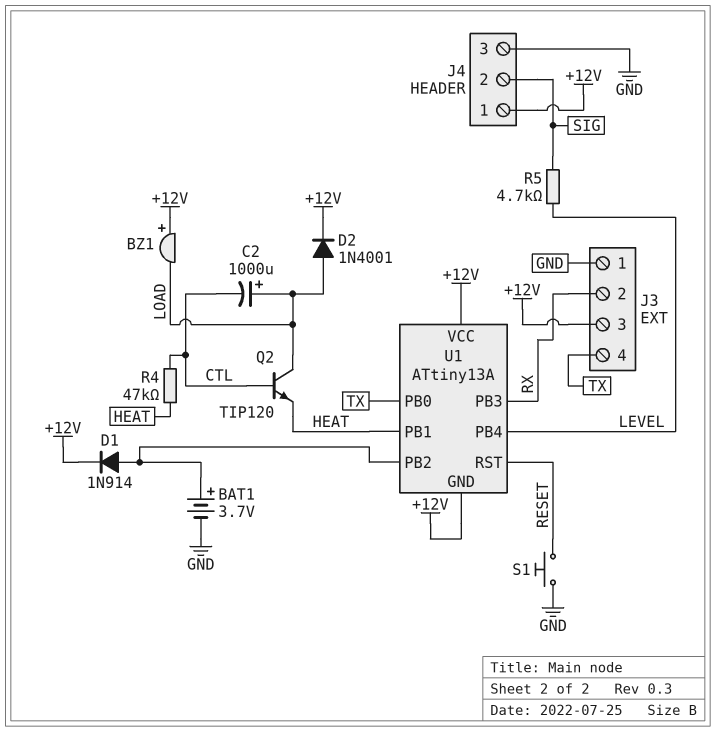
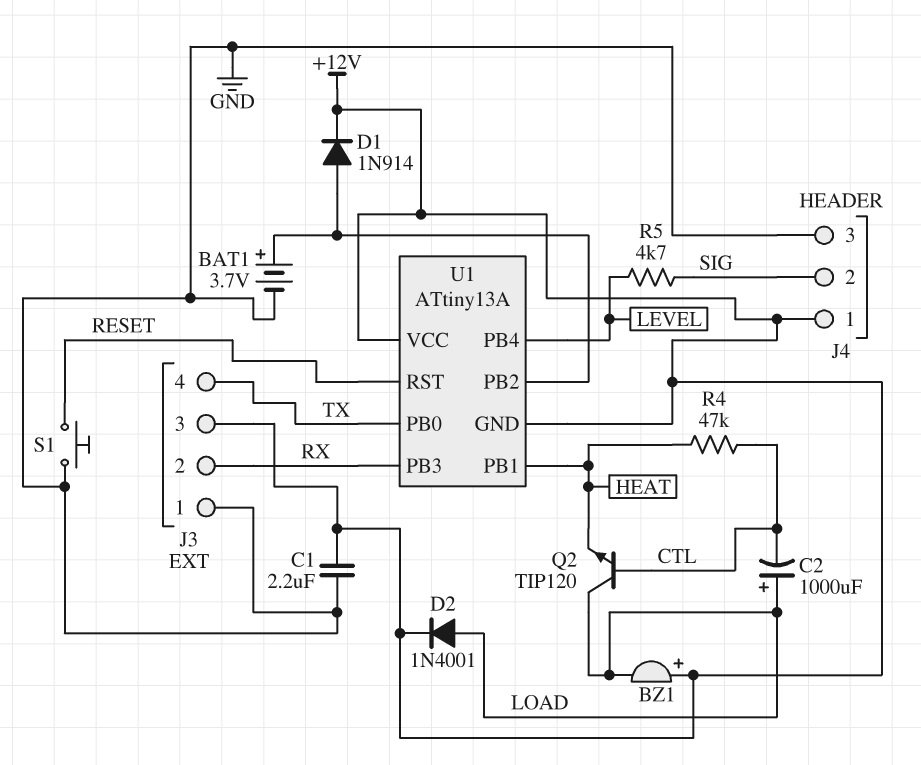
C1: none -> 2.2uF (+12V, GND)

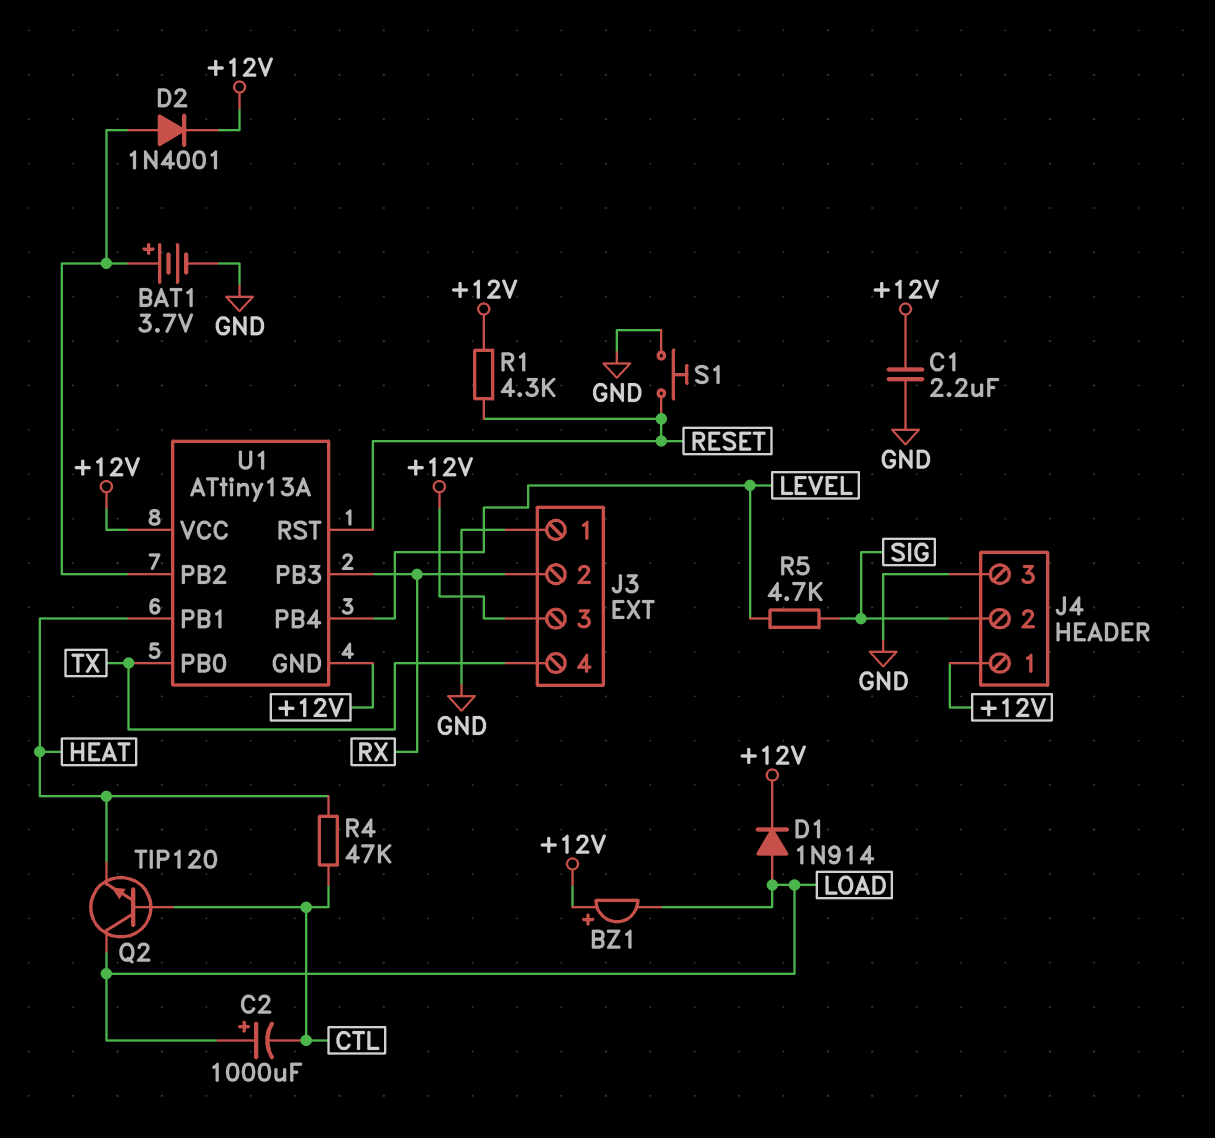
D1: diode 1N914 (A U1/PB2, K +12V) -> diode 1N914 (A LOAD, K +12V)
D2: diode 1N4001 (A LOAD, K +12V) -> diode 1N4001 (A U1/PB2, K +12V)
R1: none -> 4.3k (+12V, RESET)

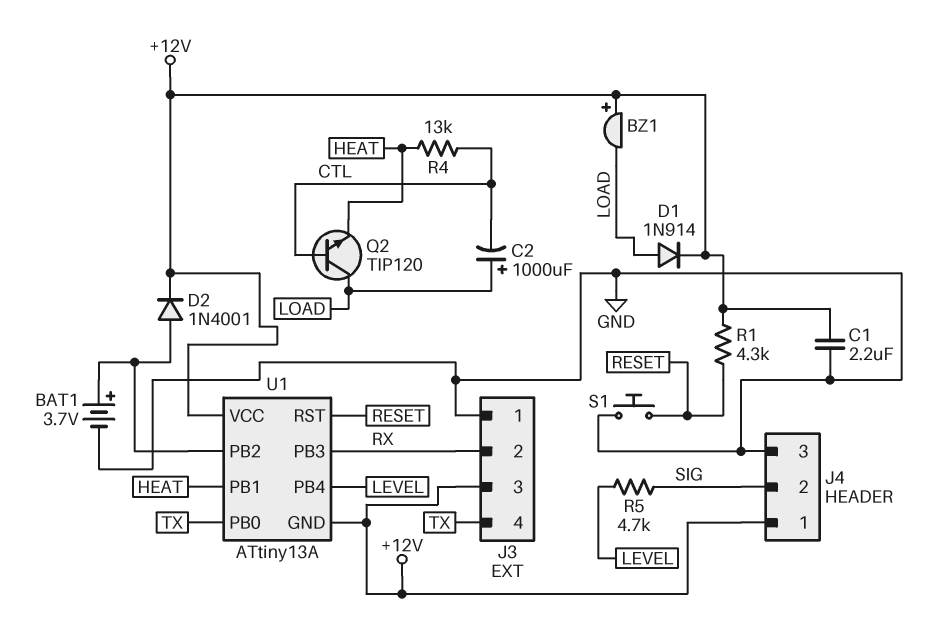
R4: 47k (CTL, HEAT) -> 13k (CTL, HEAT)

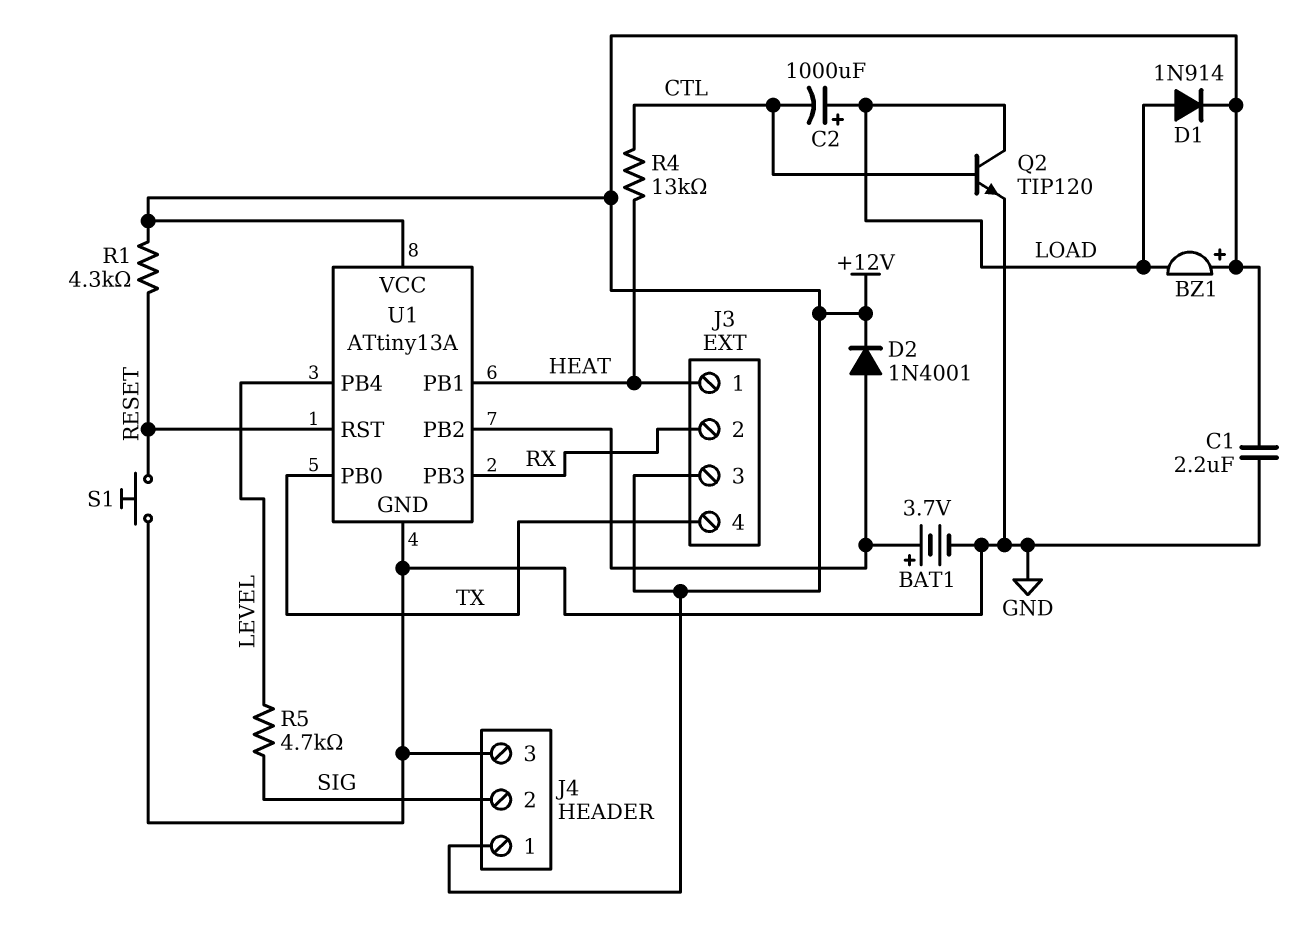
J3 pin 1: GND -> HEAT
Q2: NPN TIP120 (B CTL, C LOAD, E HEAT) -> NPN TIP120 (B CTL, C LOAD, E GND)
U1 pin GND: +12V -> GND

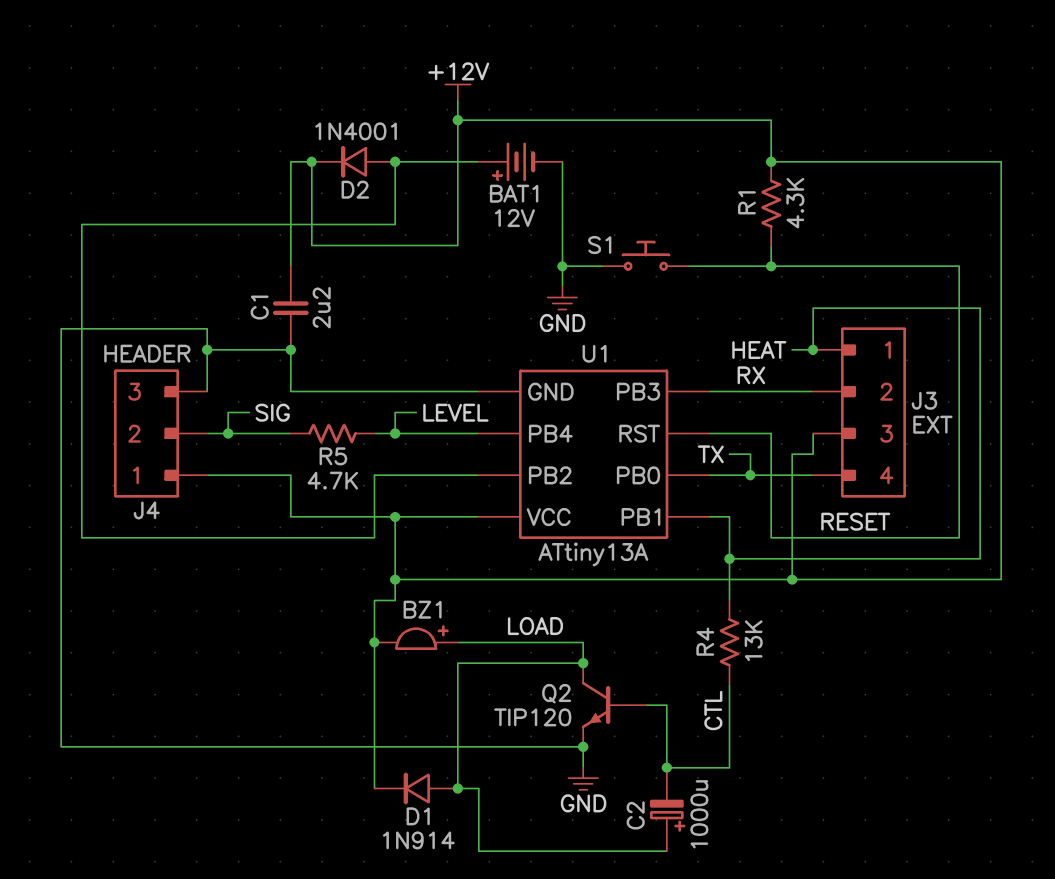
BAT1: 3.7V (plus U1/PB2, minus GND) -> 12V (plus U1/PB2, minus GND)
BZ1: buzzer (plus +12V, minus LOAD) -> buzzer (plus LOAD, minus +12V)

